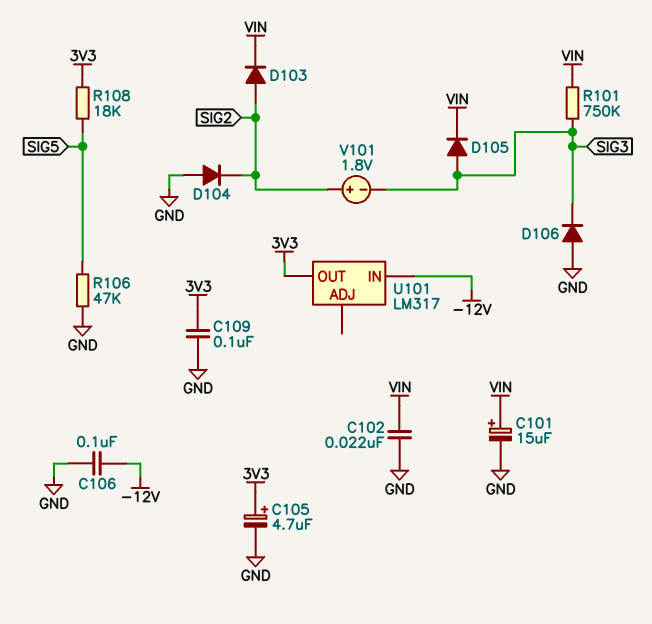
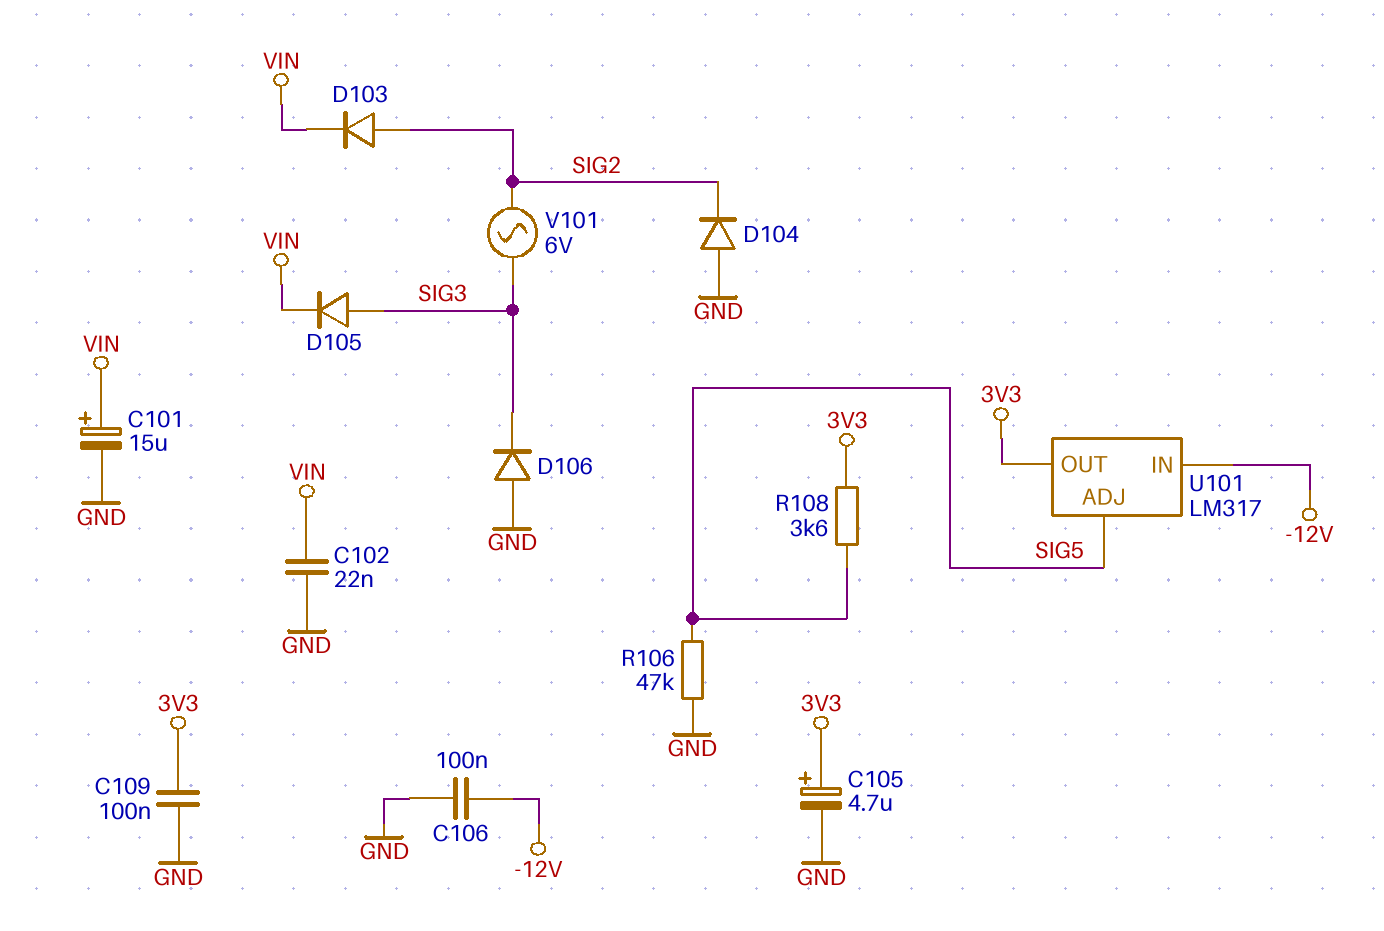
R101: 750k (SIG3, VIN) -> none
R108: 18k (3V3, SIG5) -> 3.6k (3V3, SIG5)
U101 pin ADJ: none -> SIG5
V101: 1.8V (plus SIG2, minus SIG3) -> AC 6V (SIG2, SIG3)

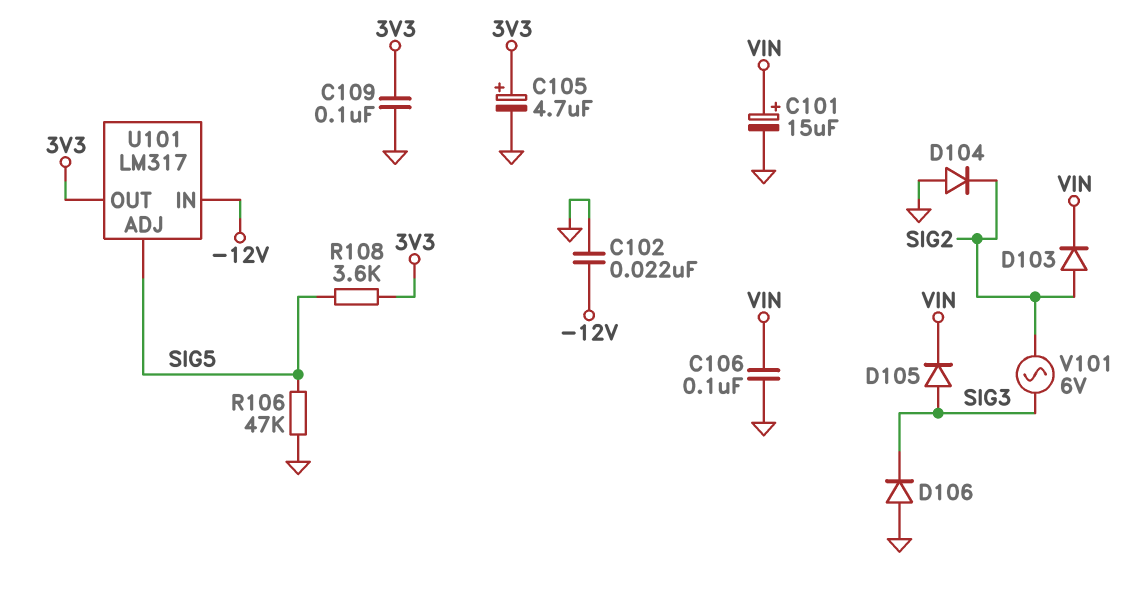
C102: 22nF (GND, VIN) -> 22nF (-12V, GND)
C106: 100nF (-12V, GND) -> 100nF (GND, VIN)

